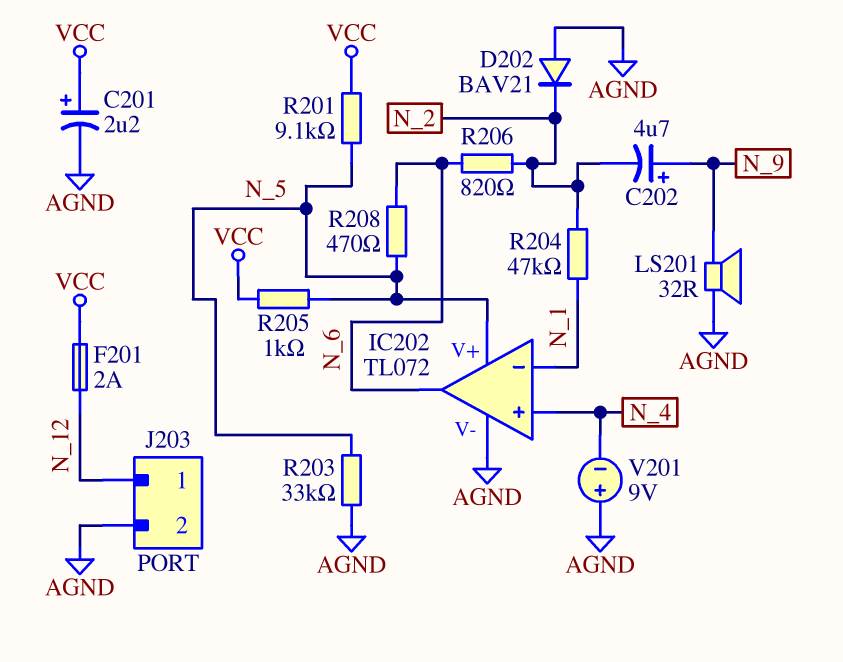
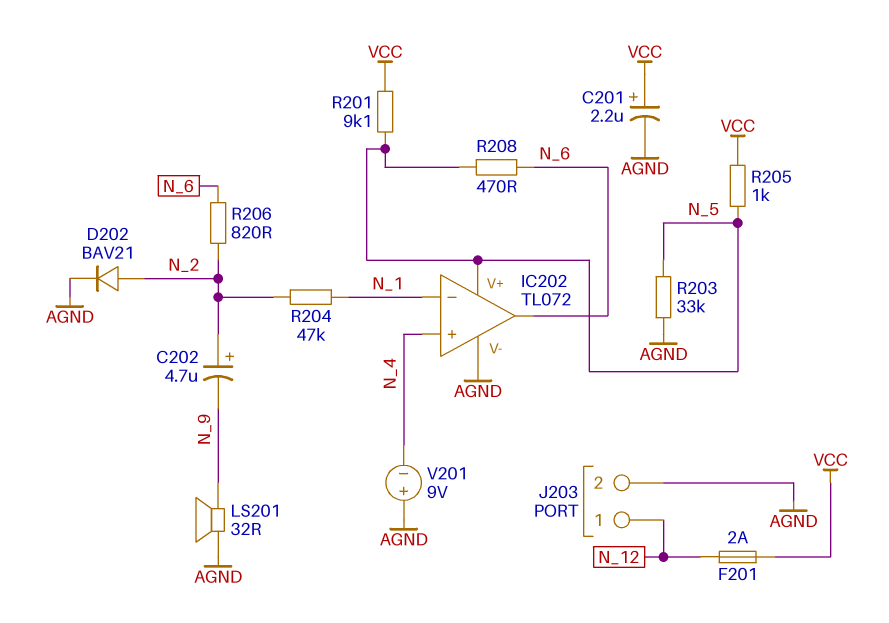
C202: 4.7uF (plus N_9, minus N_2) -> 4.7uF (plus N_2, minus N_9)
D202: diode BAV21 (A AGND, K N_2) -> diode BAV21 (A N_2, K AGND)

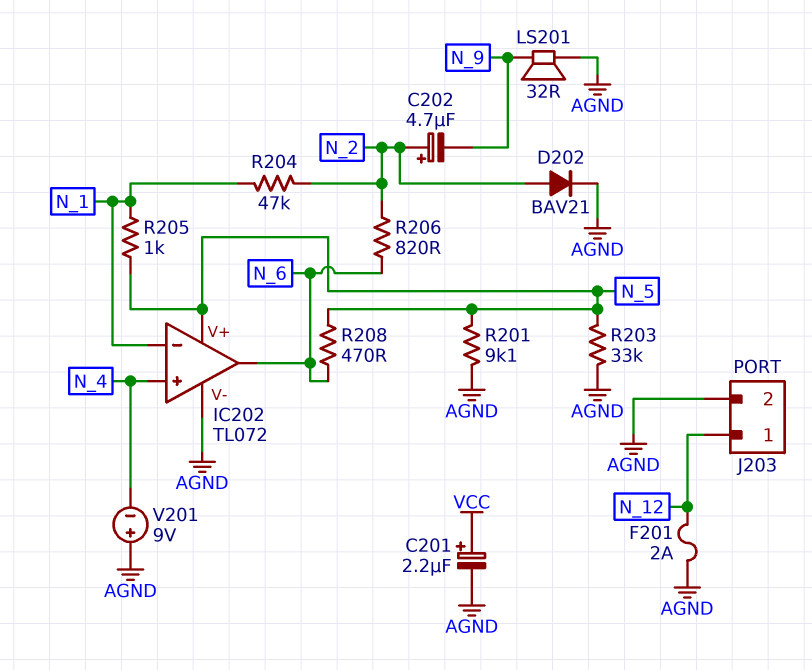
F201: 2A (N_12, VCC) -> 2A (AGND, N_12)
R201: 9.1k (N_5, VCC) -> 9.1k (AGND, N_5)
R205: 1k (N_5, VCC) -> 1k (N_1, N_5)

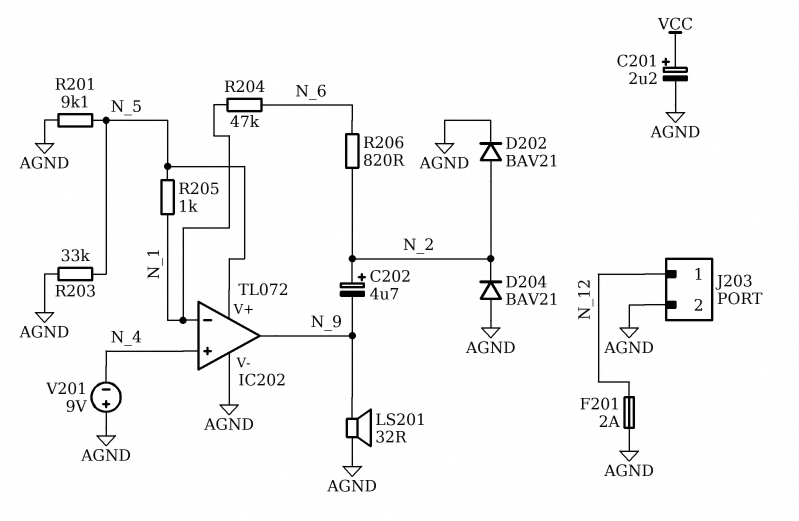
D204: none -> diode BAV21 (A AGND, K N_2)
IC202 pin out: N_6 -> N_9
R204: 47k (N_1, N_2) -> 47k (N_1, N_6)
R208: 470 (N_5, N_6) -> none

